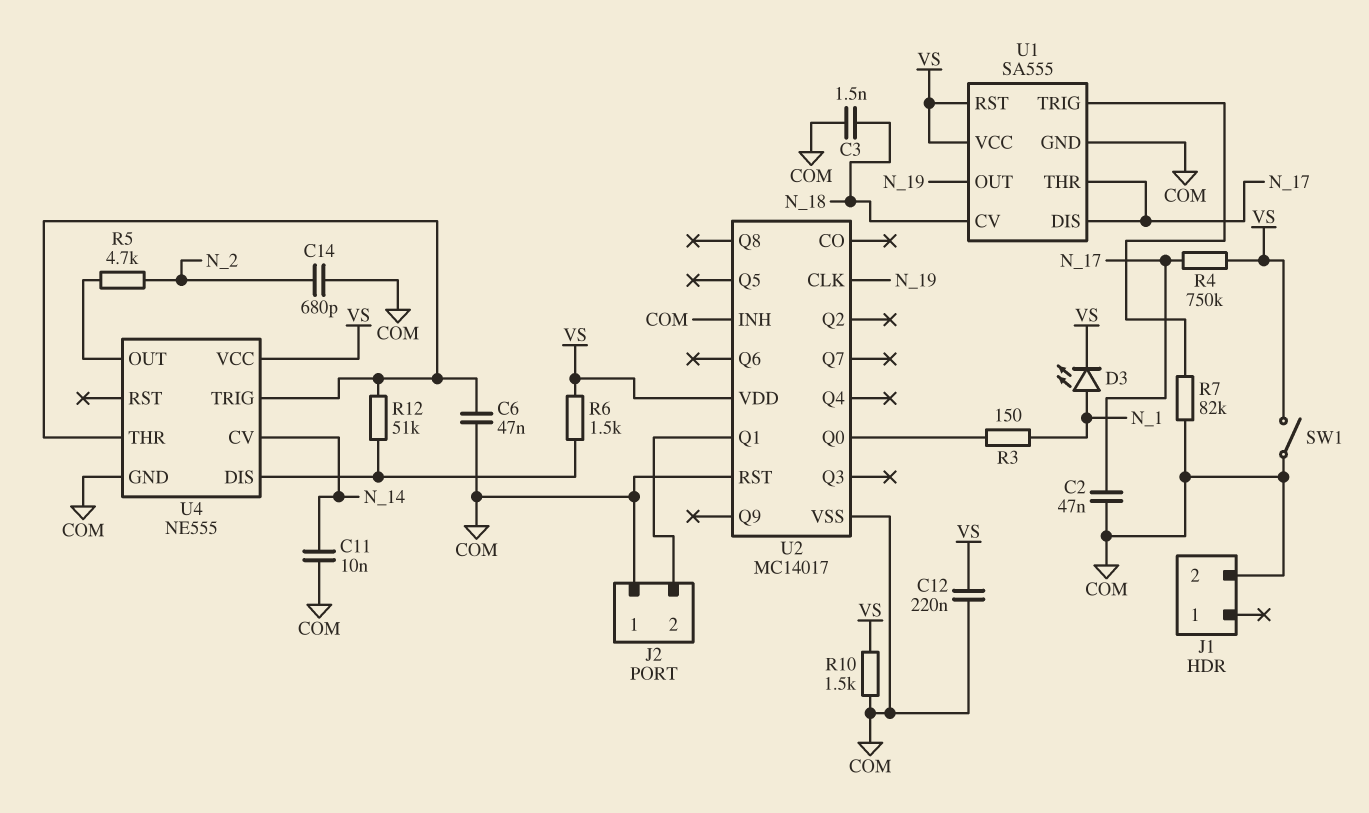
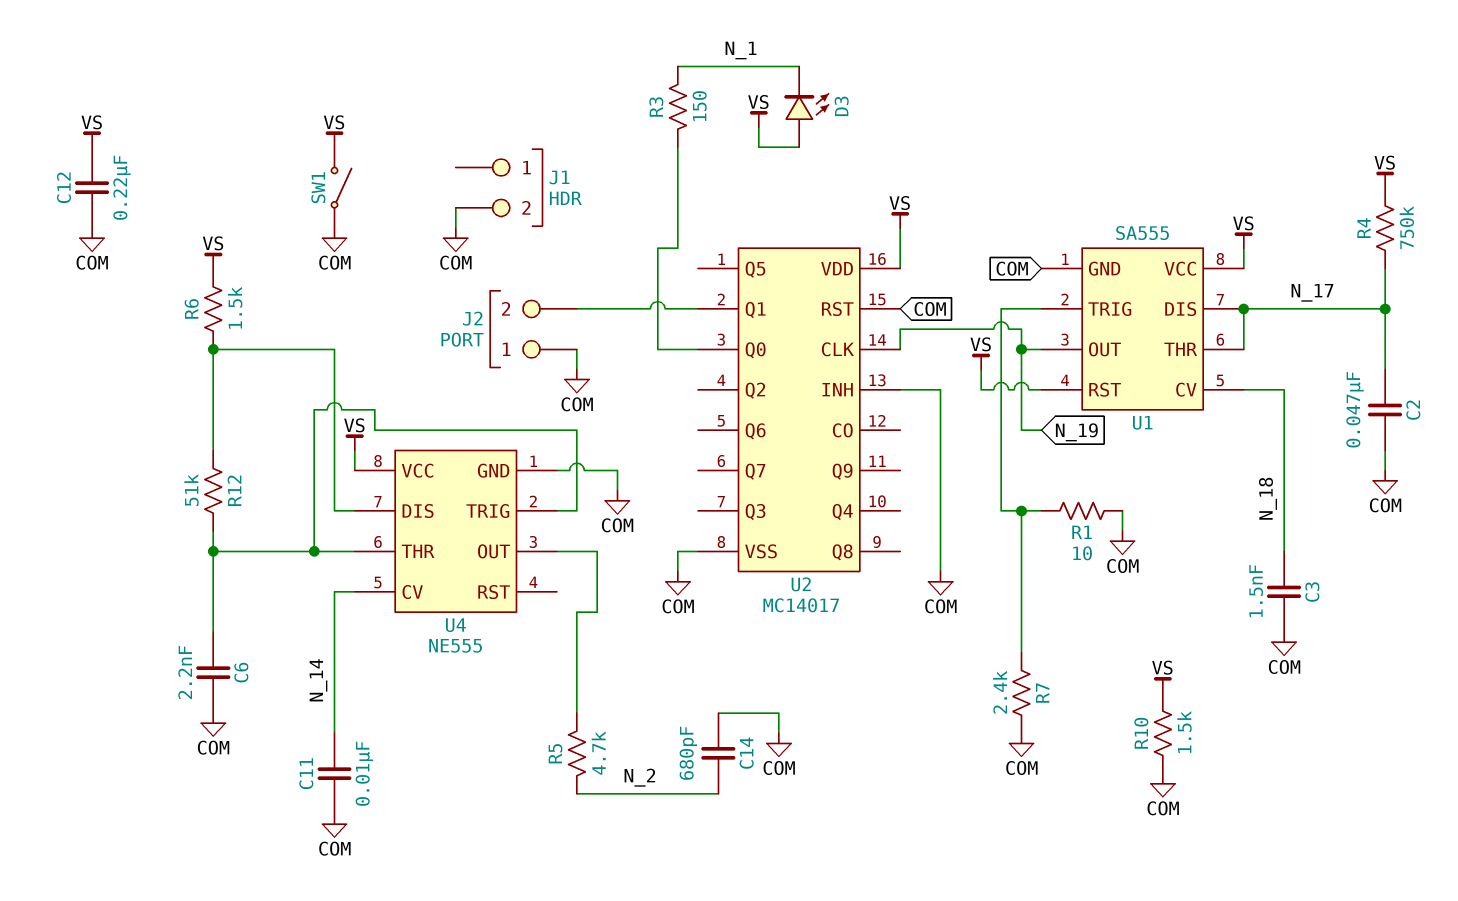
C6: 47nF (COM, U4/THR) -> 2.2nF (COM, U4/THR)
D3: LED (A N_1, K VS) -> LED (A VS, K N_1)
R1: none -> 10 (COM, U1/TRIG)
R7: 82k (COM, U1/TRIG) -> 2.4k (COM, U1/TRIG)

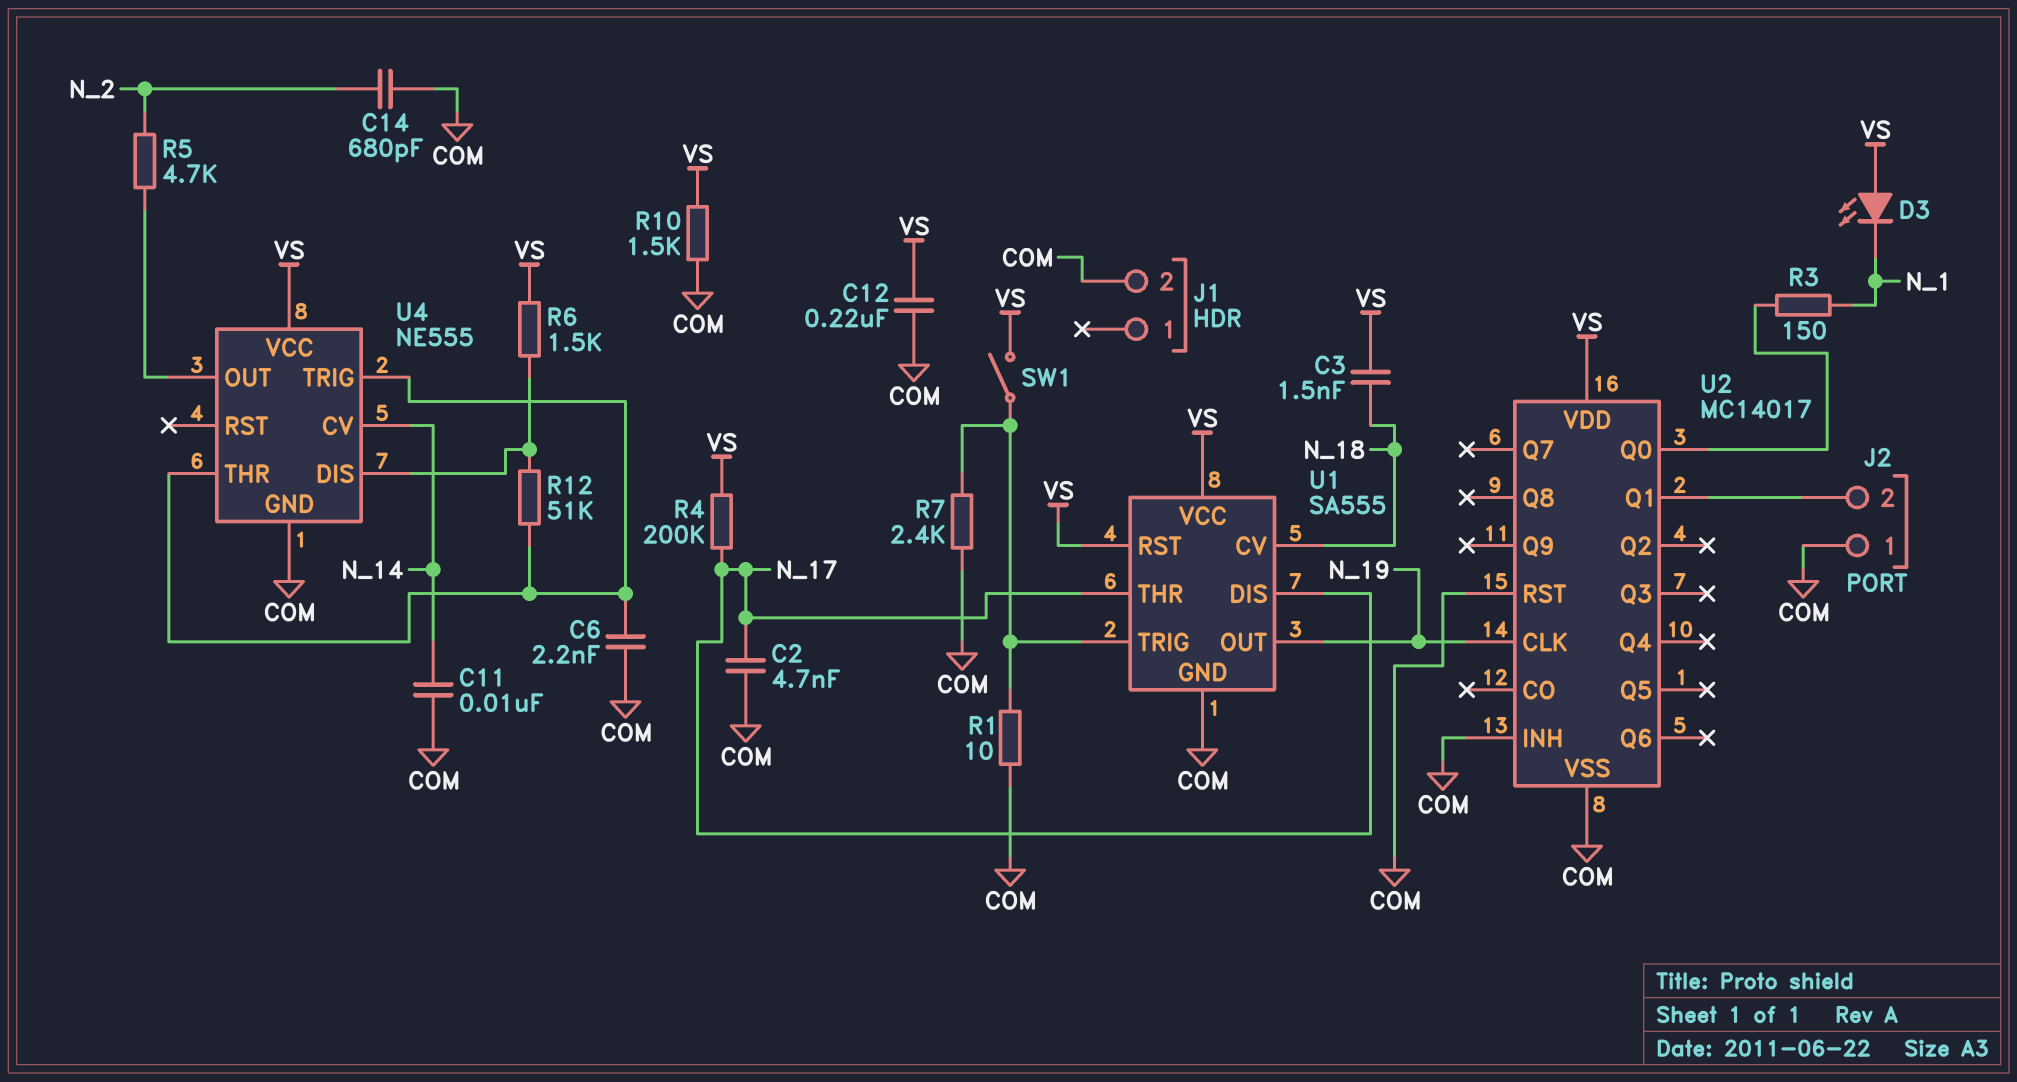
C2: 47nF (COM, N_17) -> 4.7nF (COM, N_17)
C3: 1.5nF (COM, N_18) -> 1.5nF (N_18, VS)
R4: 750k (N_17, VS) -> 200k (N_17, VS)
SW1: switch (COM, VS) -> switch (U1/TRIG, VS)

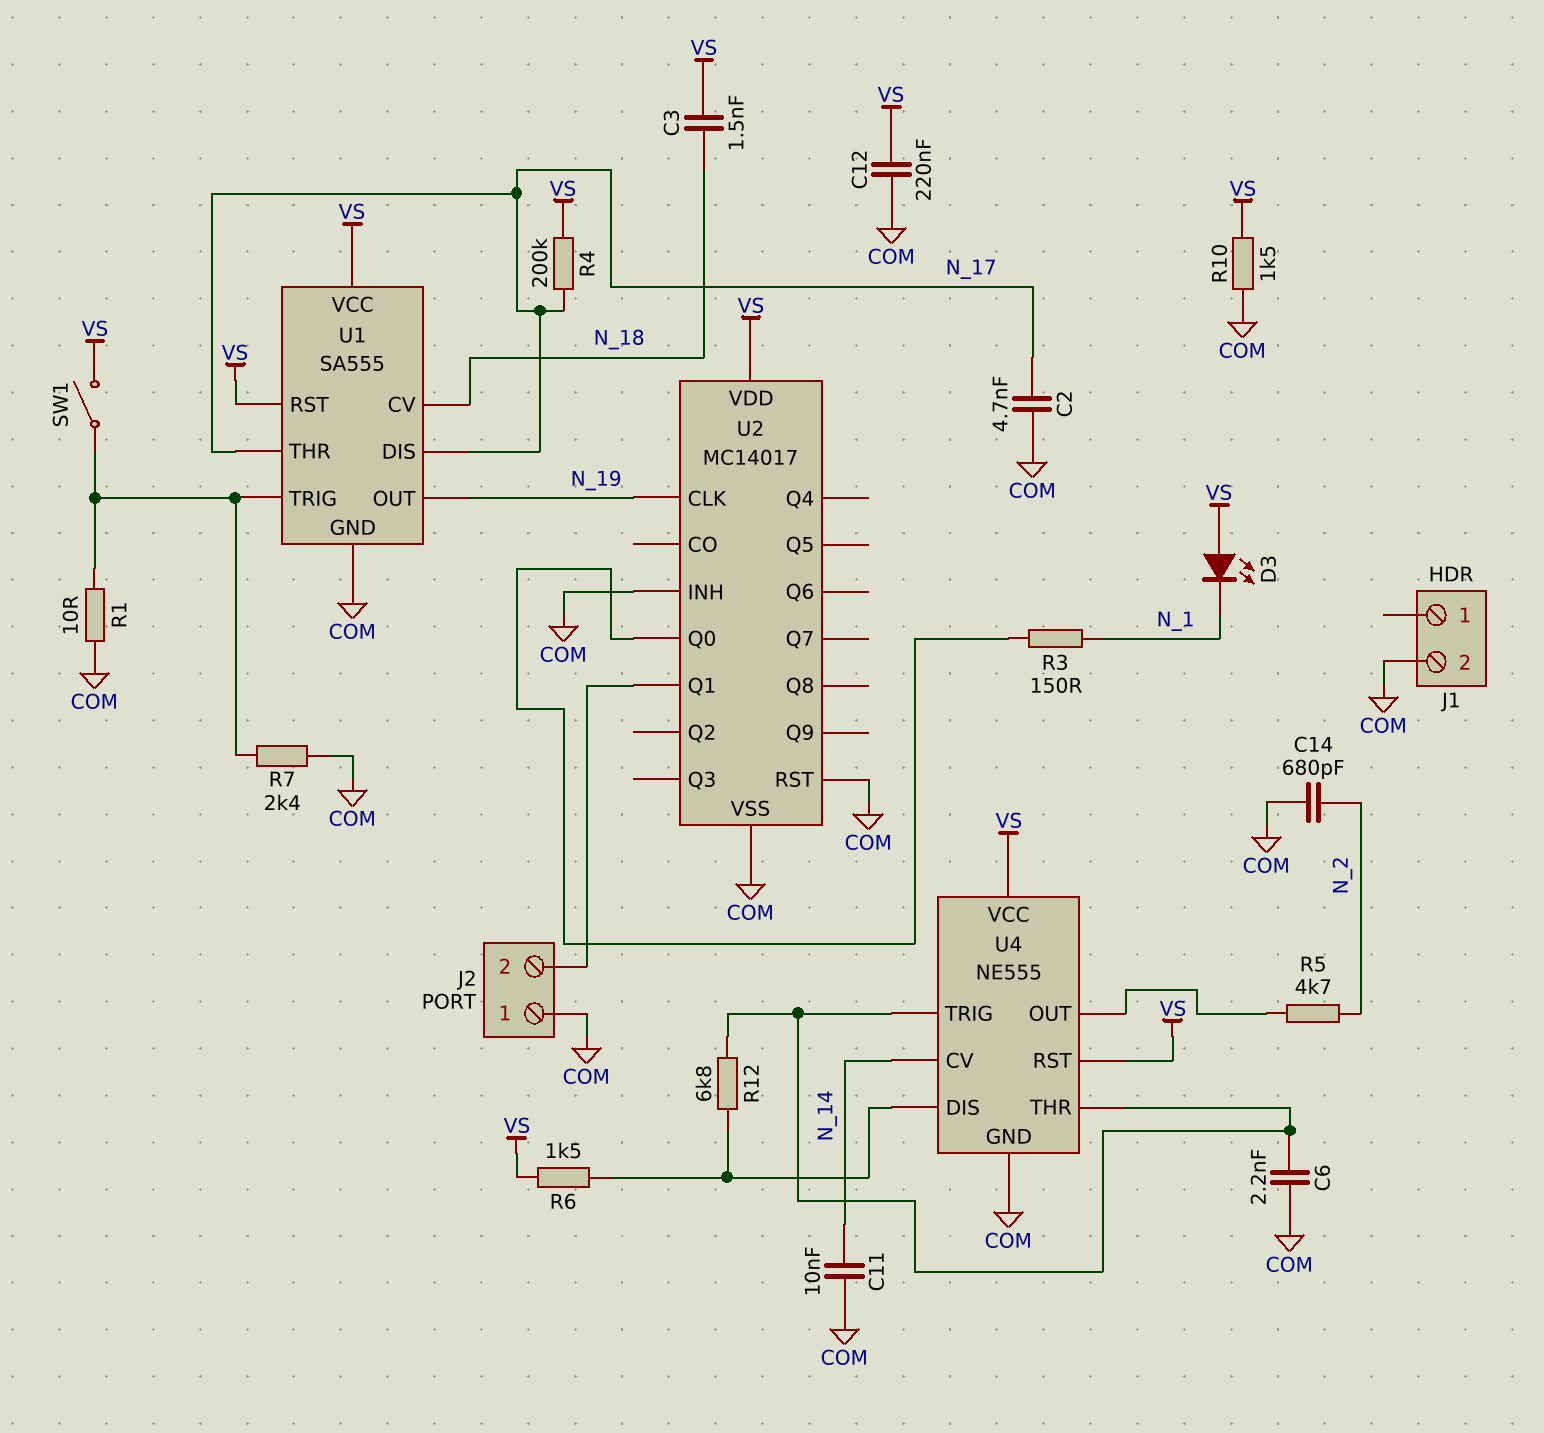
R12: 51k (U4/DIS, U4/THR) -> 6.8k (U4/DIS, U4/THR)
U4 pin RST: none -> VS

